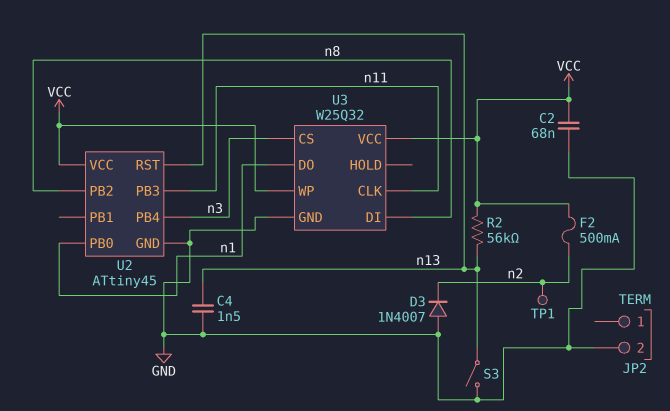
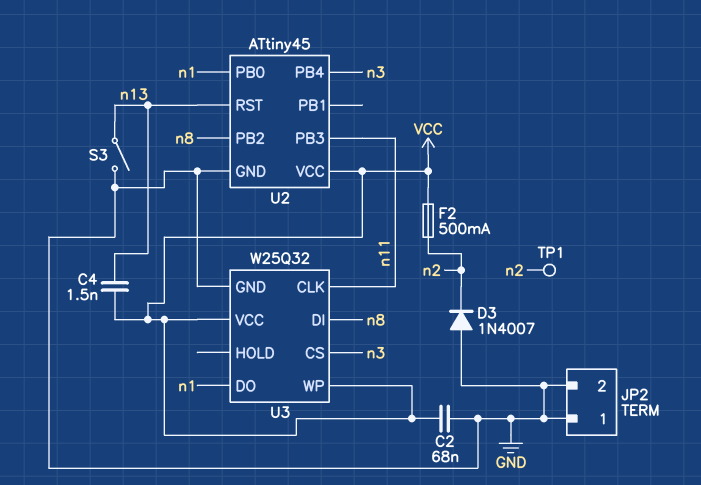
C4: 1.5nF (GND, n13) -> 1.5nF (VCC, n13)
JP2 pin 1: none -> GND
R2: 56k (VCC, n13) -> none

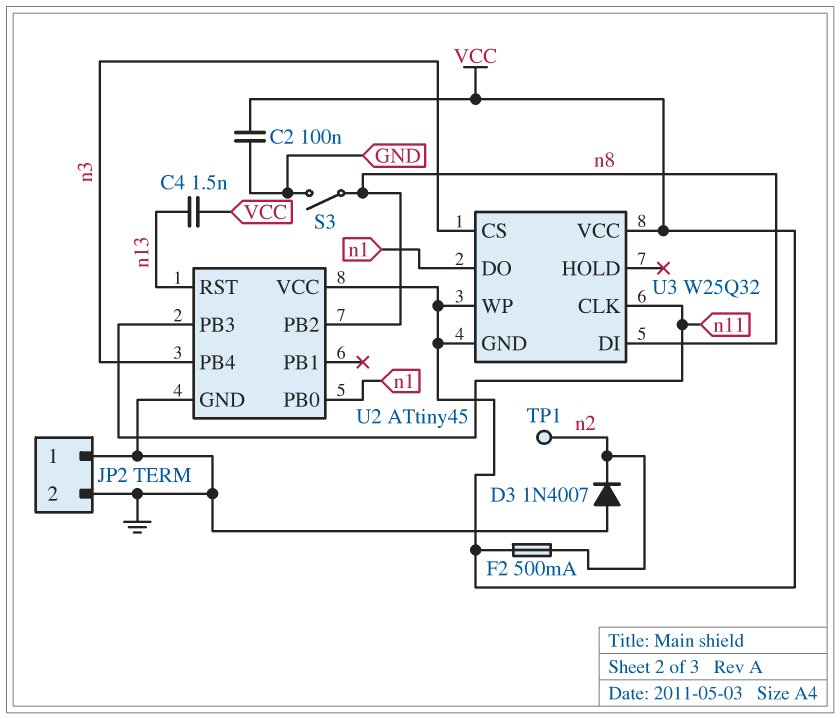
C2: 68nF (GND, VCC) -> 100nF (GND, VCC)
S3: switch (GND, n13) -> switch (GND, n8)
U3 pin GND: GND -> VCC

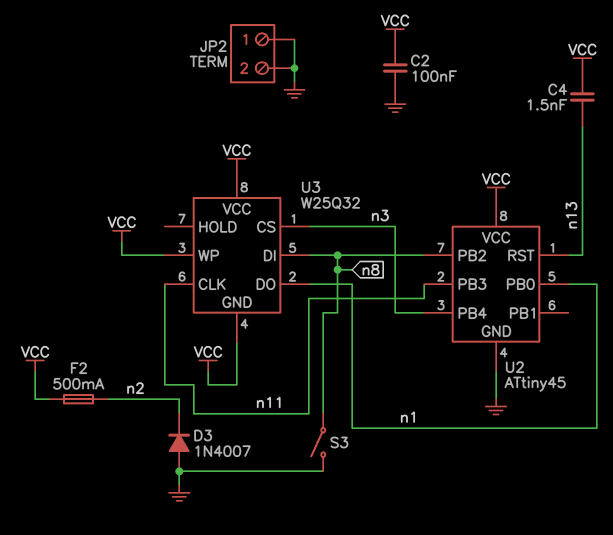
TP1: test point (n2) -> none

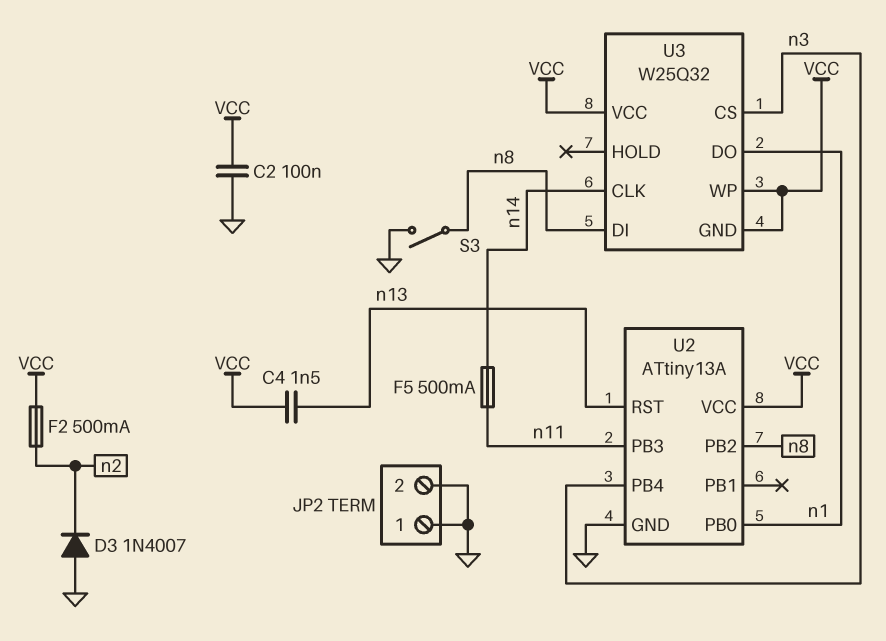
F5: none -> 500mA (n11, n14)
U2: ATtiny45 -> ATtiny13A
U3 pin CLK: n11 -> n14

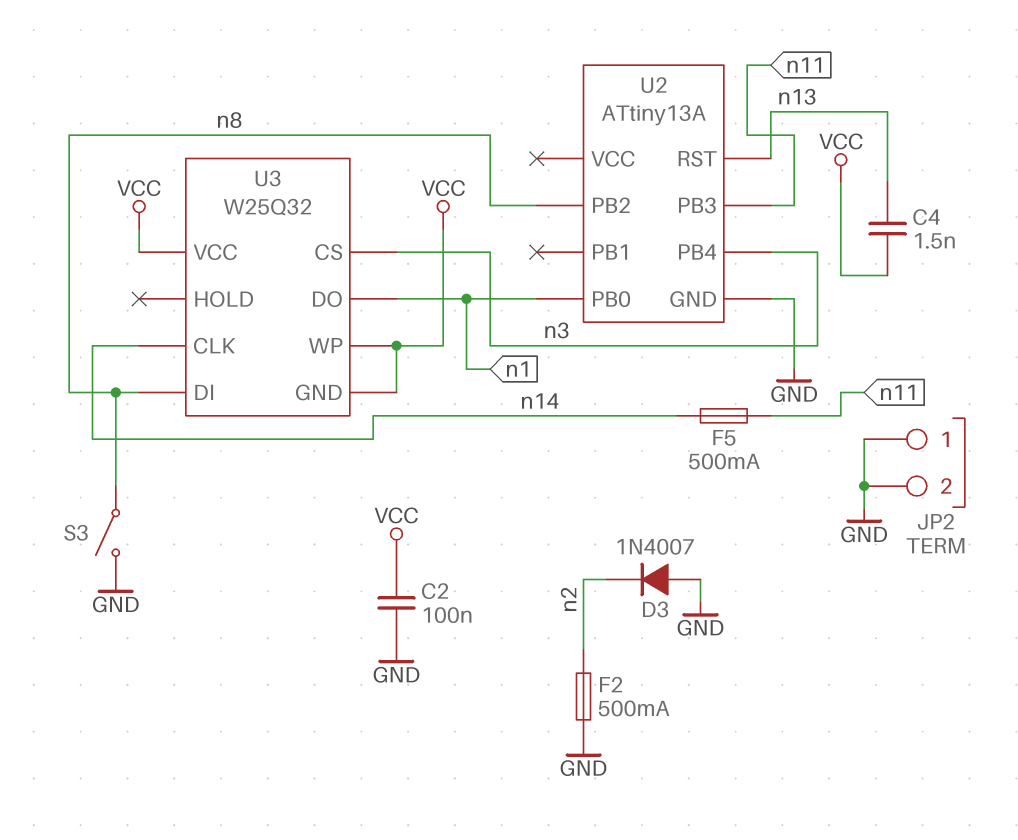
F2: 500mA (VCC, n2) -> 500mA (GND, n2)
U2 pin VCC: VCC -> none

